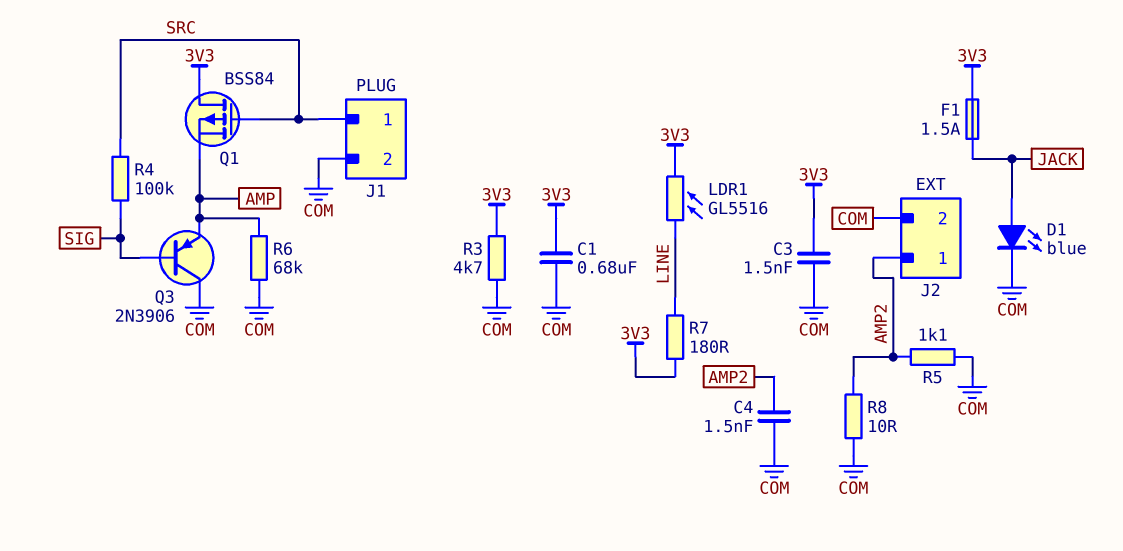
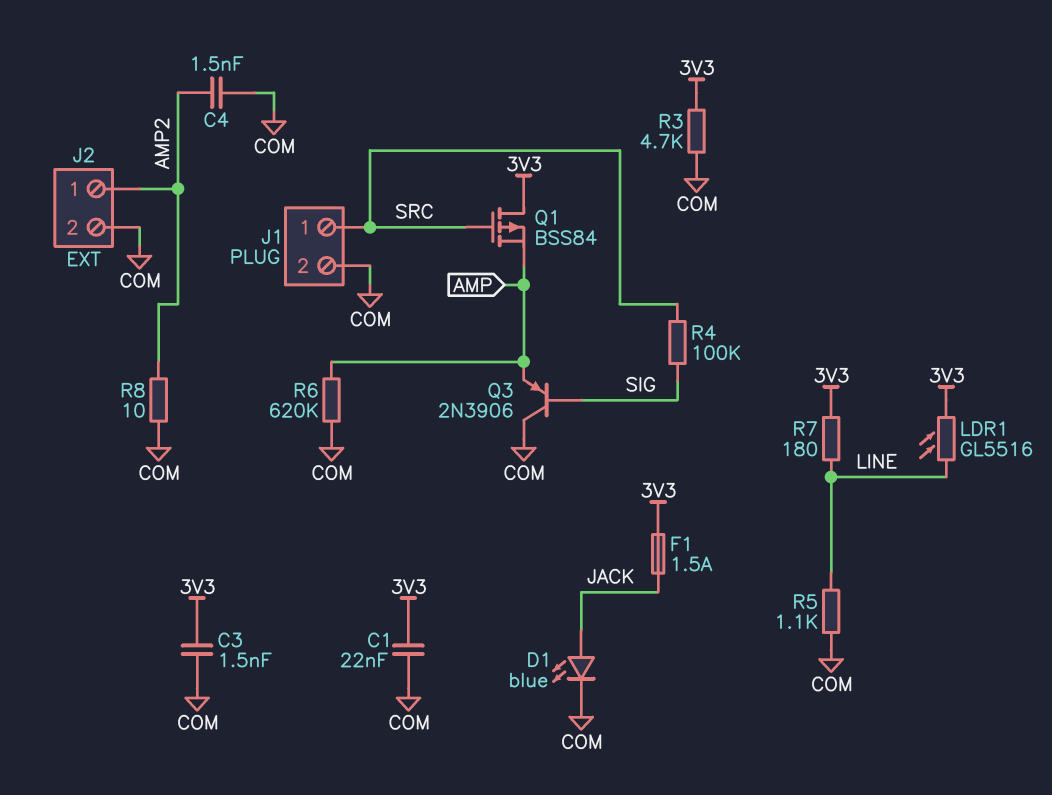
C1: 680nF (3V3, COM) -> 22nF (3V3, COM)
R5: 1.1k (AMP2, COM) -> 1.1k (COM, LINE)
R6: 68k (AMP, COM) -> 620k (AMP, COM)

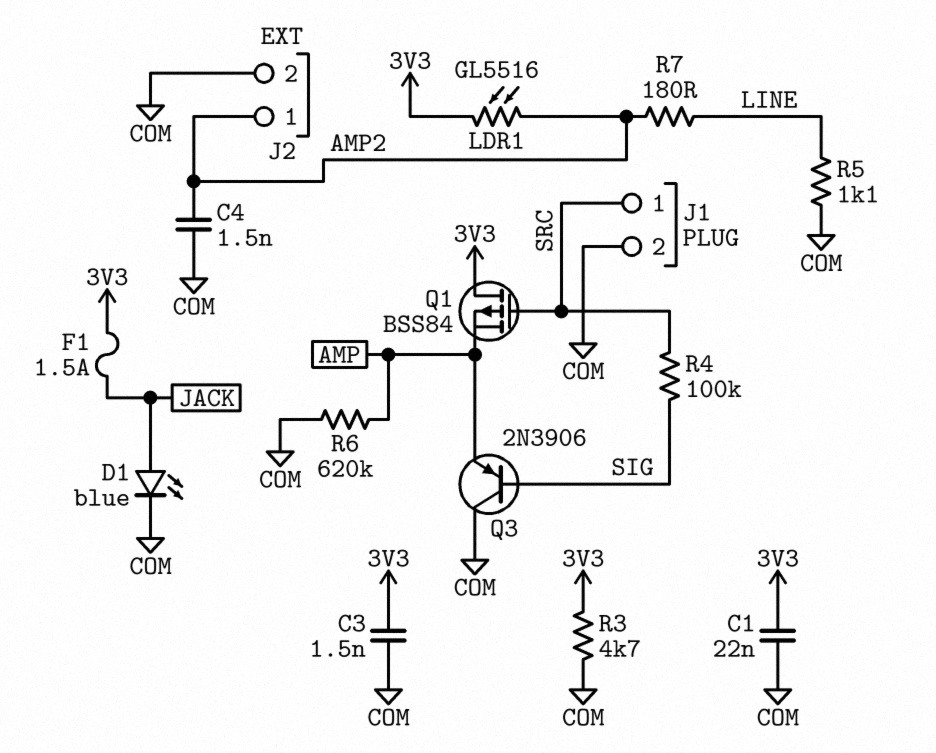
LDR1: GL5516 (3V3, LINE) -> GL5516 (3V3, AMP2)
R7: 180 (3V3, LINE) -> 180 (AMP2, LINE)
R8: 10 (AMP2, COM) -> none

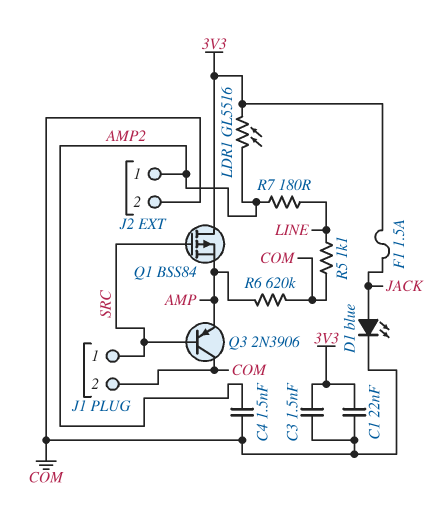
Q3: PNP 2N3906 (B SIG, C COM, E AMP) -> PNP 2N3906 (B SRC, C COM, E AMP)
R3: 4.7k (3V3, COM) -> none
R4: 100k (SIG, SRC) -> none

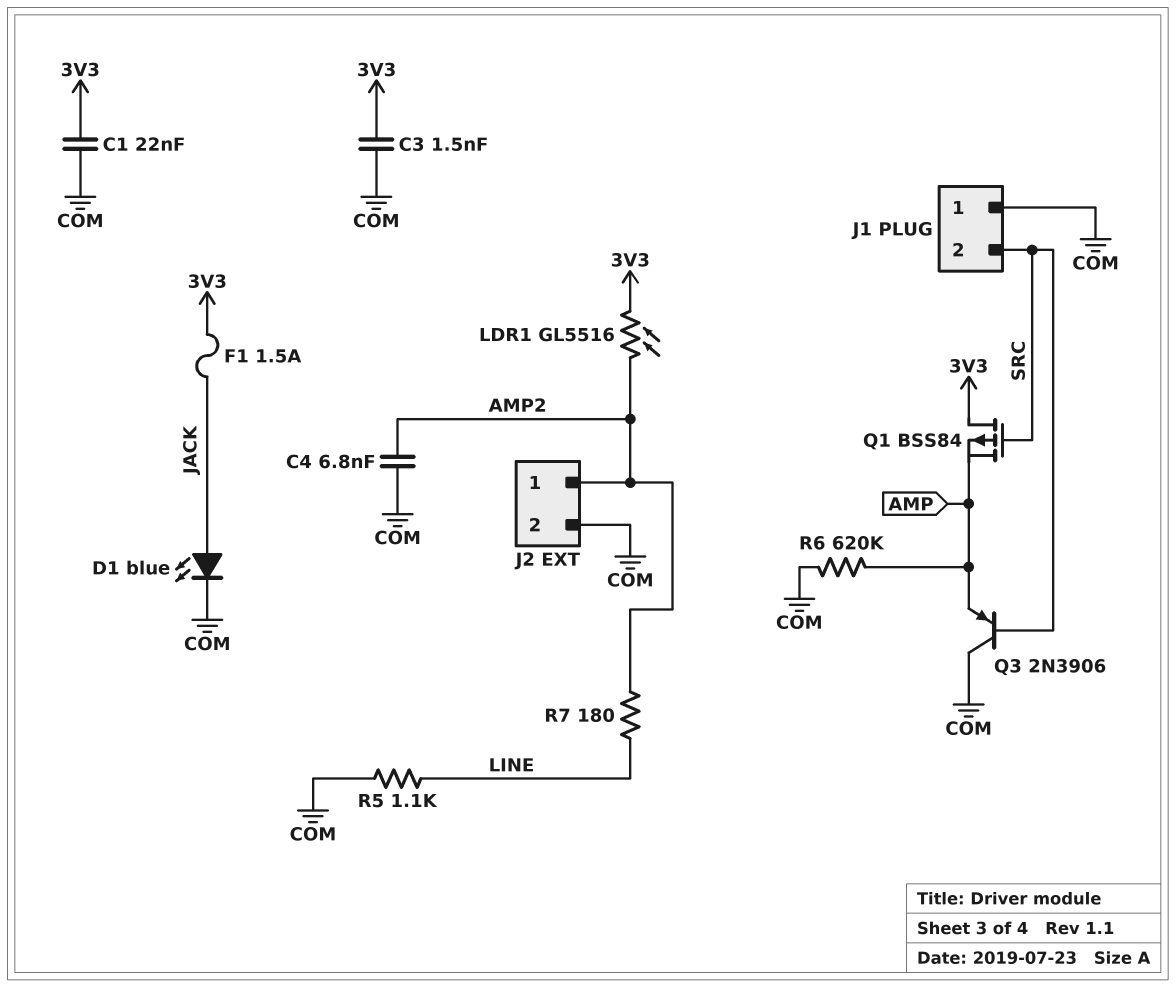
C4: 1.5nF (AMP2, COM) -> 6.8nF (AMP2, COM)
J1 pin 1: SRC -> COM
J1 pin 2: COM -> SRC

